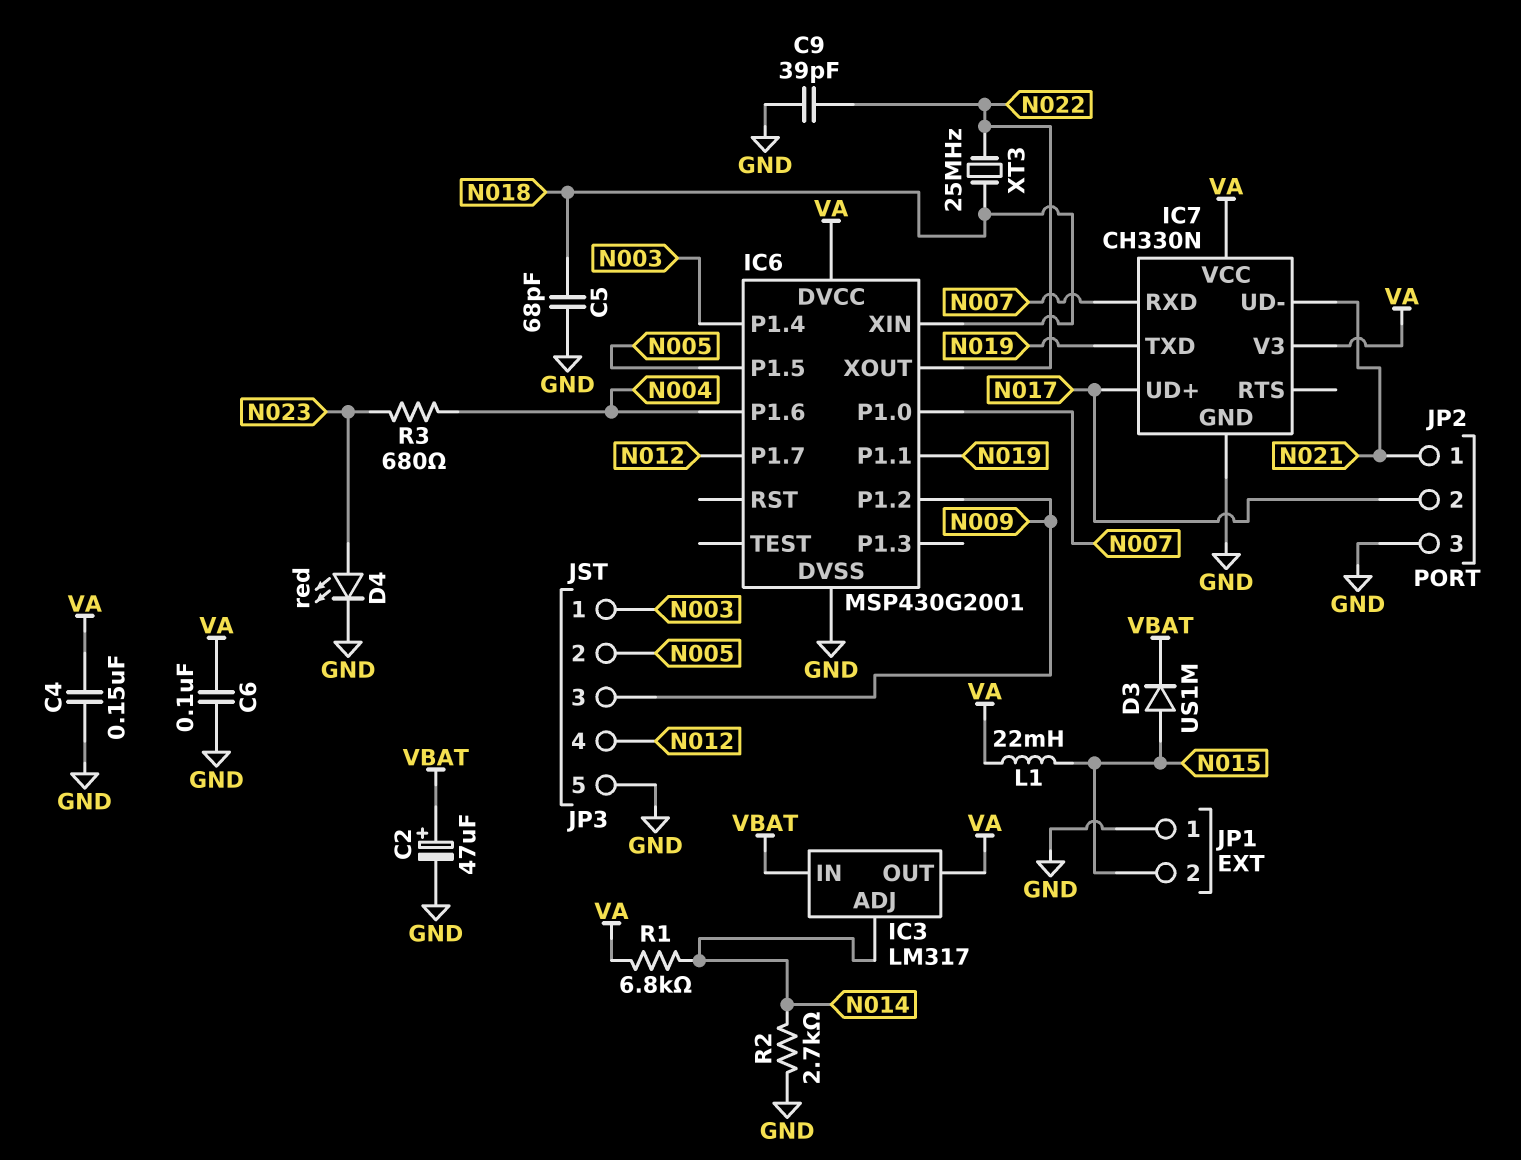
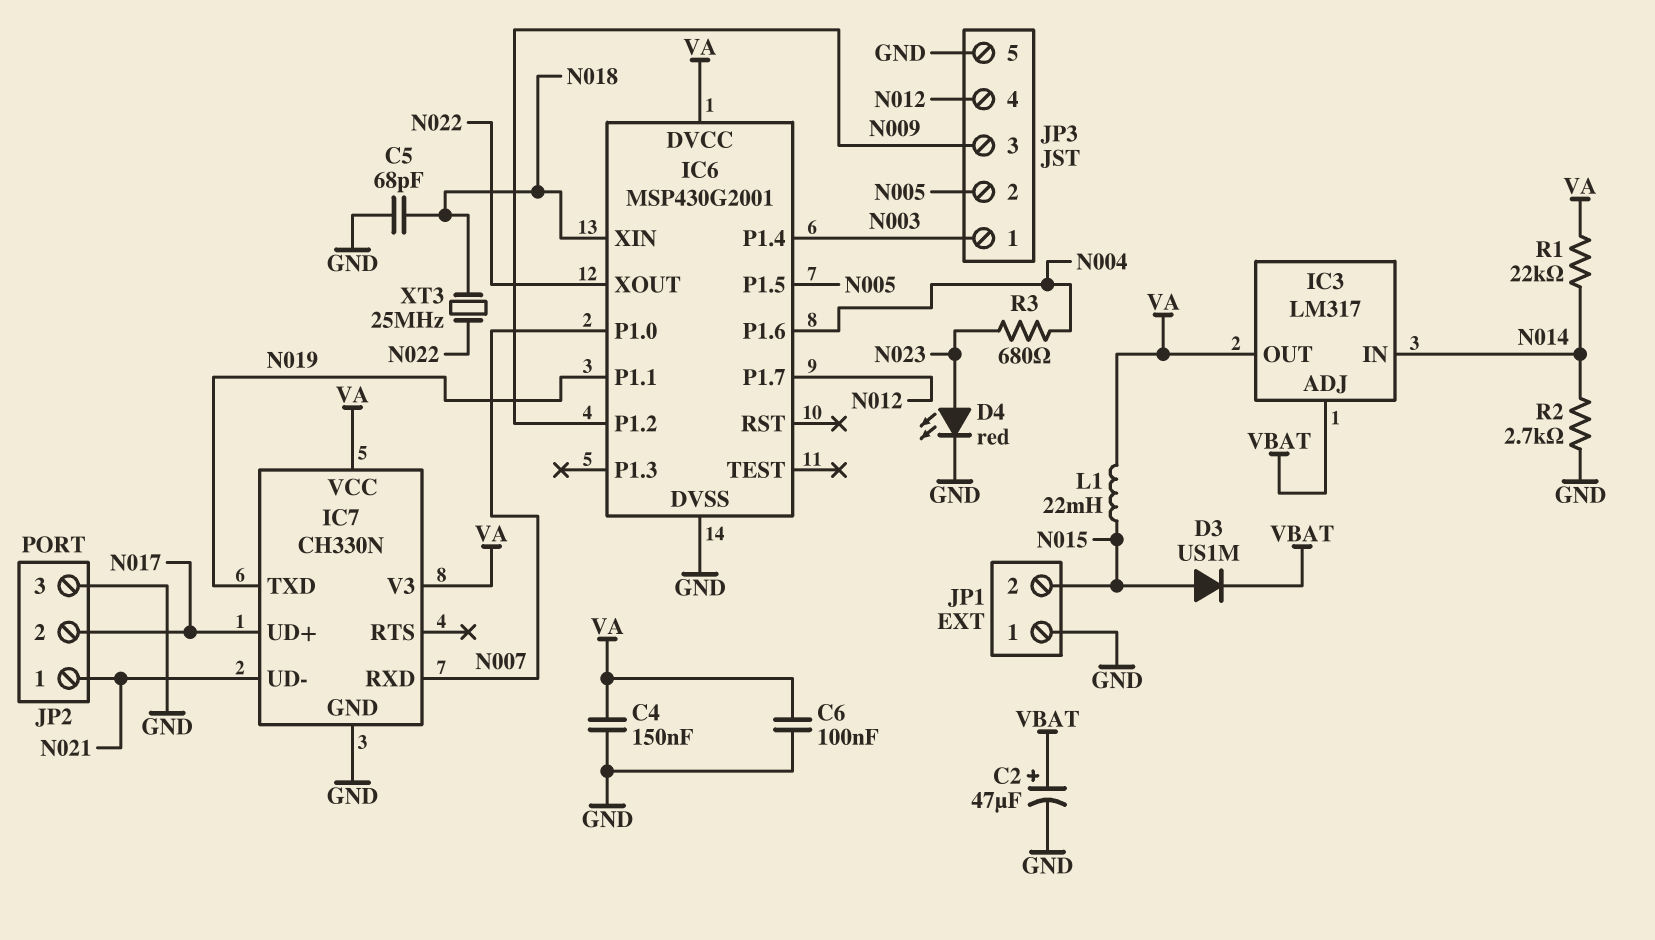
C9: 39pF (GND, N022) -> none
IC3 pin ADJ: N014 -> VBAT
IC3 pin IN: VBAT -> N014
R1: 6.8k (N014, VA) -> 22k (N014, VA)

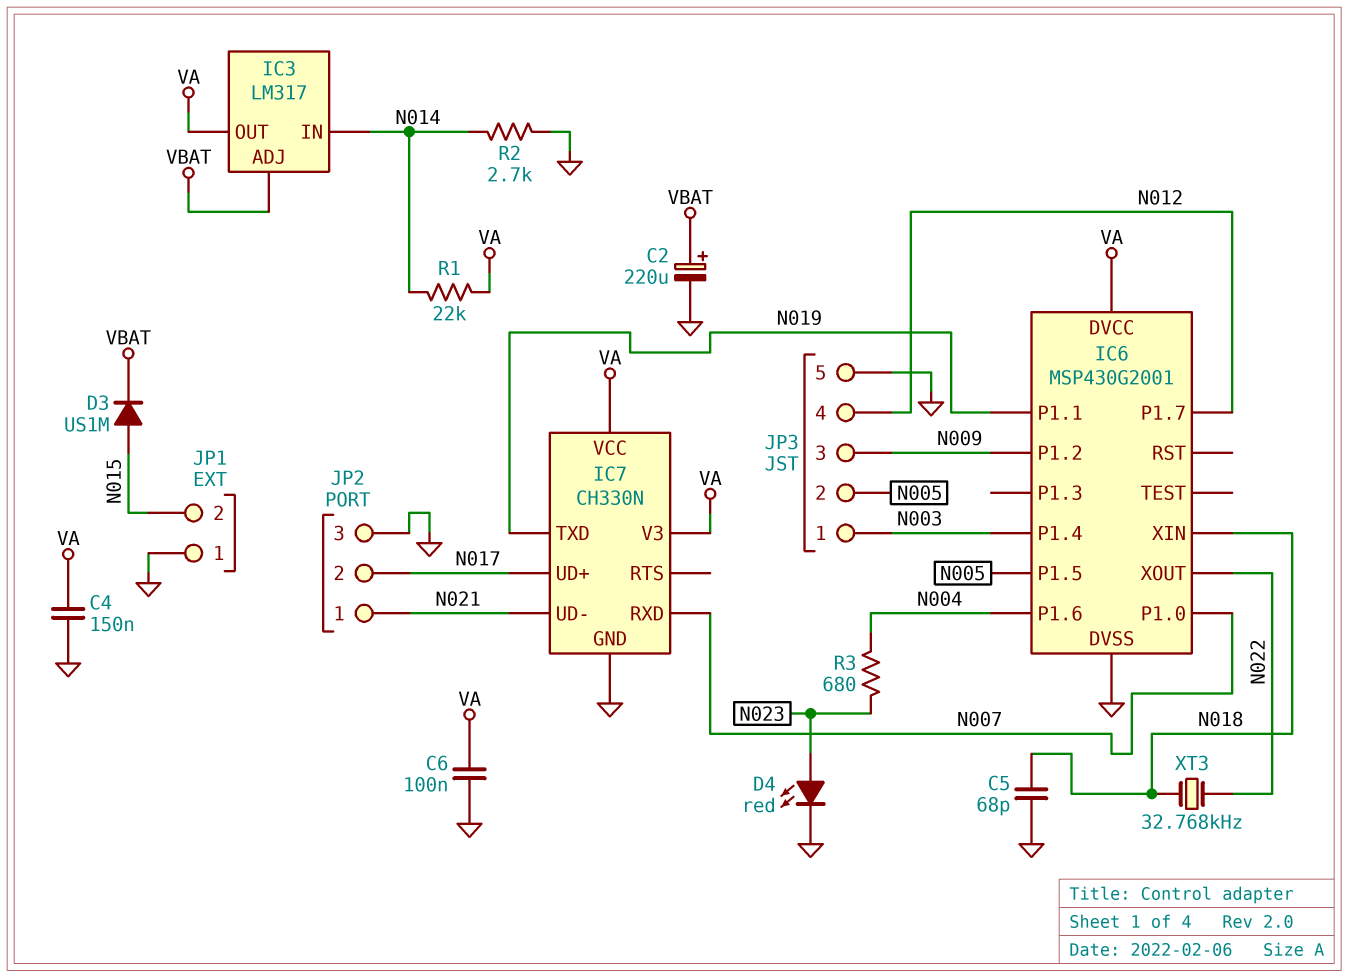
C2: 47uF (plus VBAT, minus GND) -> 220uF (plus VBAT, minus GND)
L1: 22mH (N015, VA) -> none
XT3: 25MHz (N018, N022) -> 32.768kHz (N018, N022)

